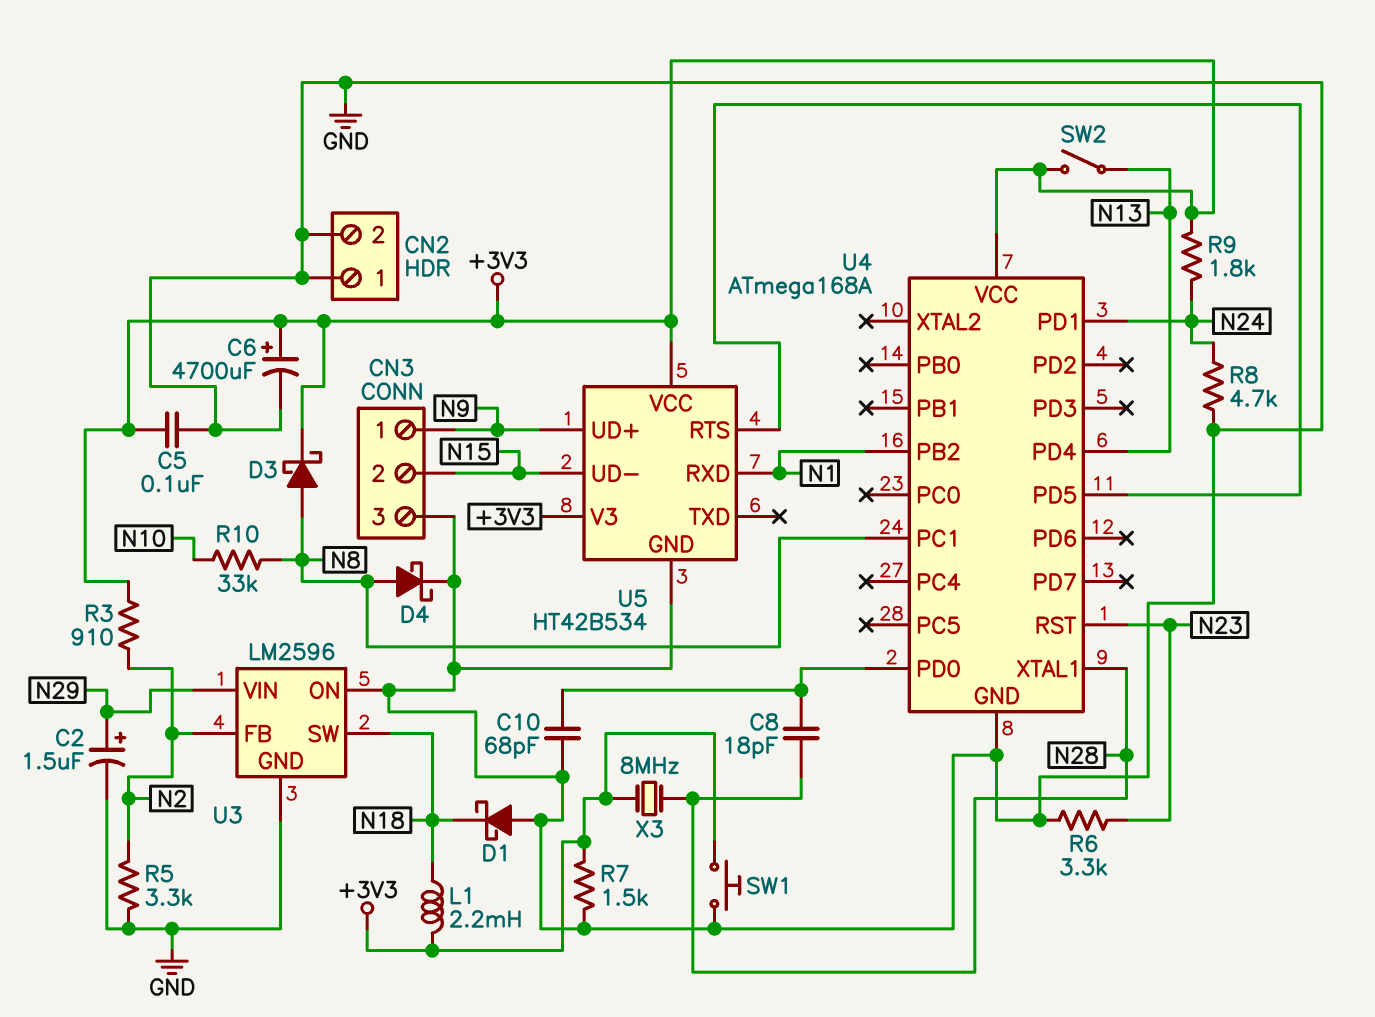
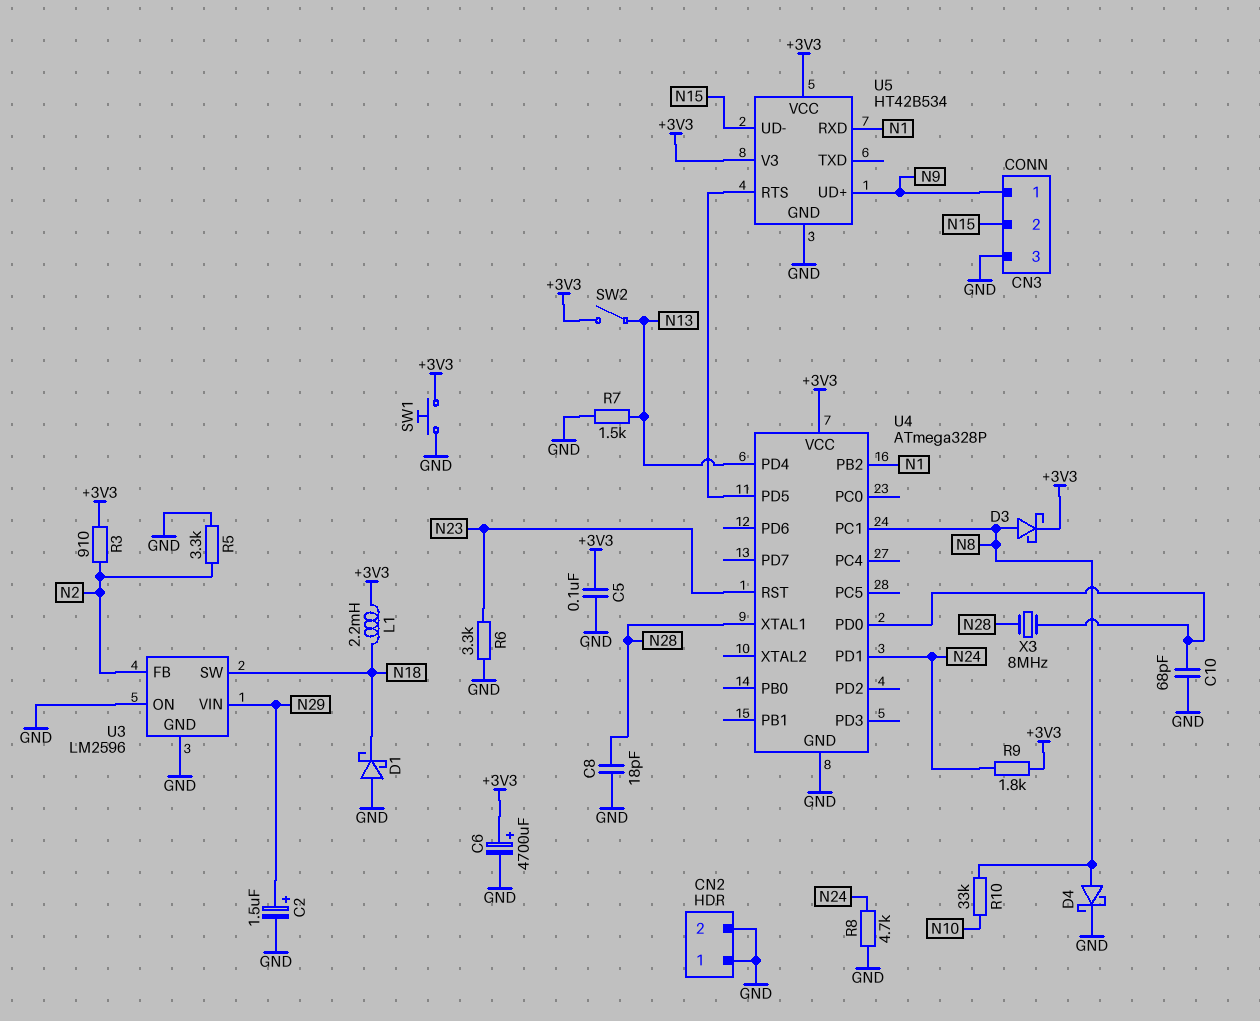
C8: 18pF (N28, U4/PD0) -> 18pF (GND, N28)
R7: 1.5k (+3V3, GND) -> 1.5k (GND, N13)
U4: ATmega168A -> ATmega328P
X3: 8MHz (+3V3, N28) -> 8MHz (N28, U4/PD0)

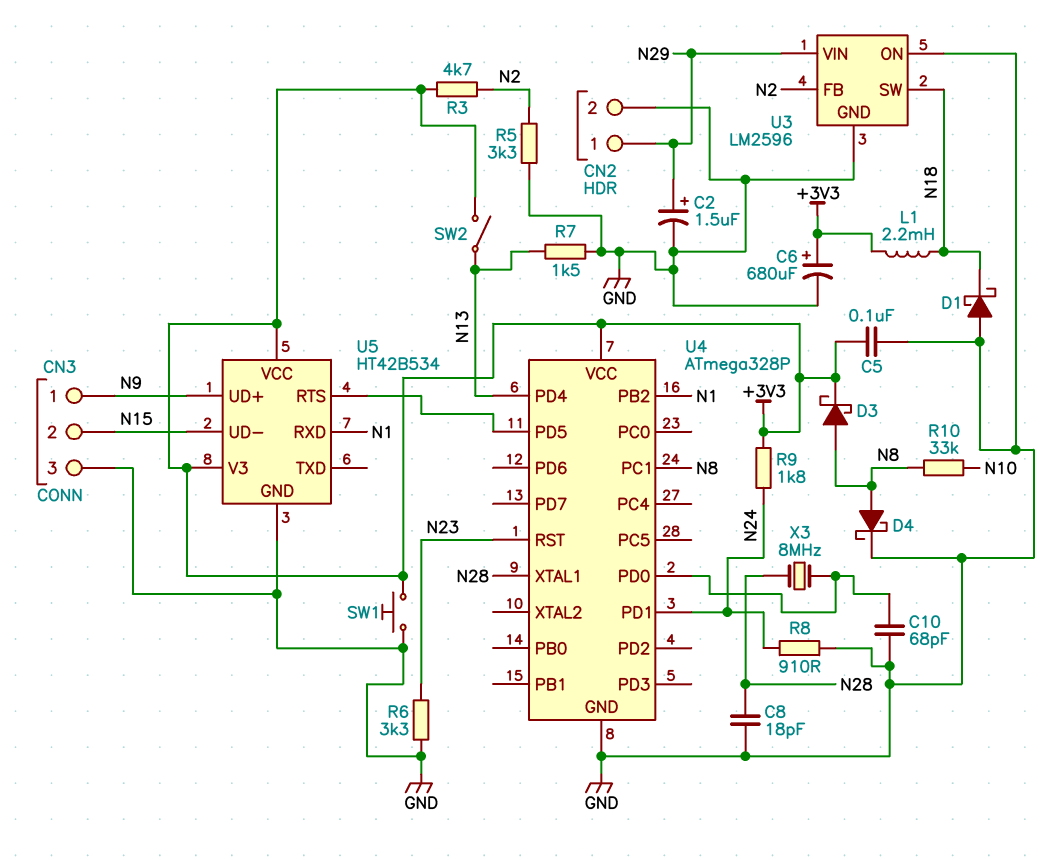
C6: 4700uF (plus +3V3, minus GND) -> 680uF (plus +3V3, minus GND)
CN2 pin 1: GND -> N29
R3: 910 (+3V3, N2) -> 4.7k (+3V3, N2)
R8: 4.7k (GND, N24) -> 910 (GND, N24)

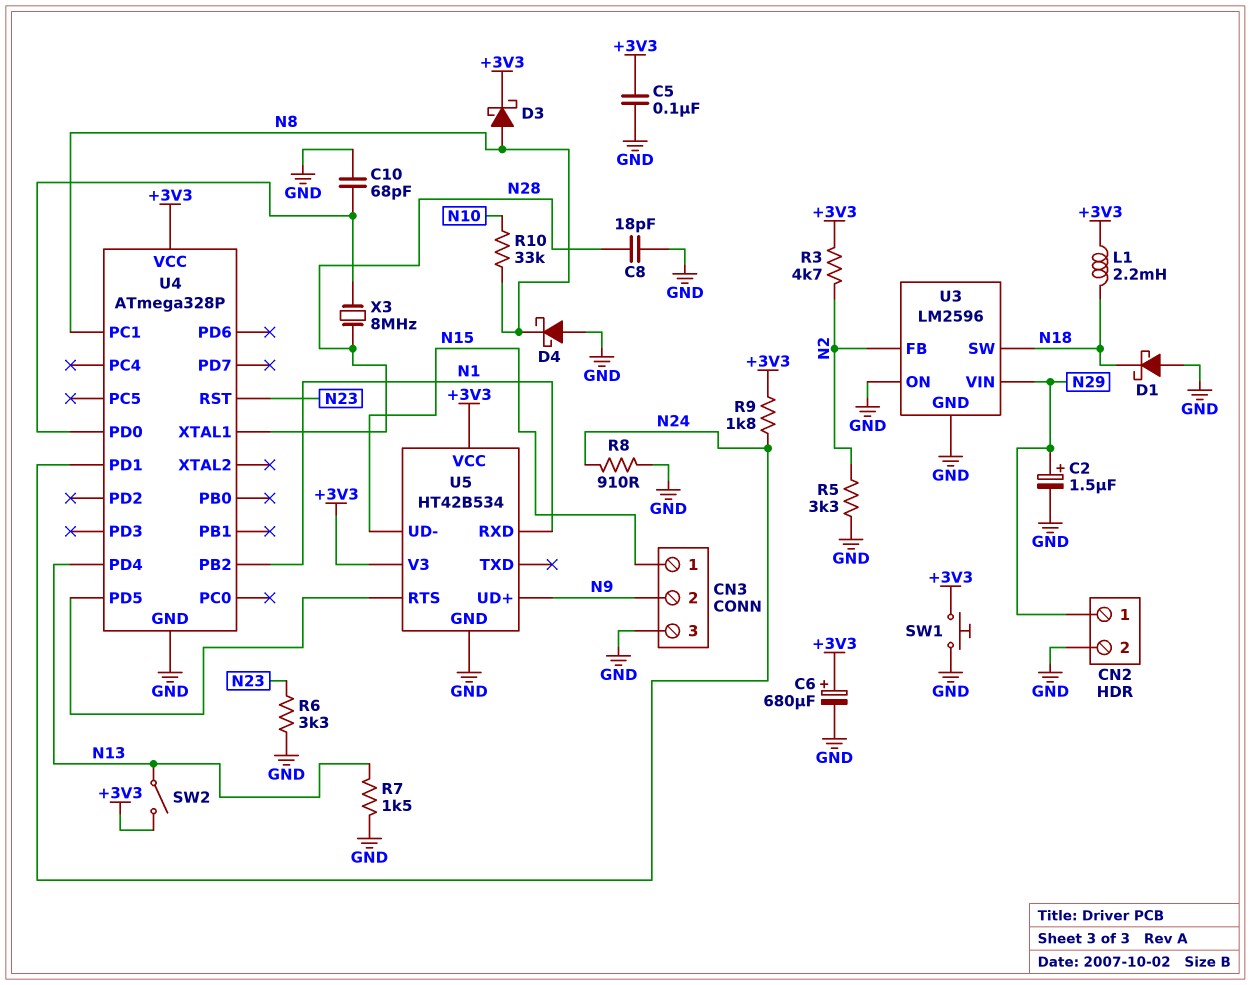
CN3 pin 1: N9 -> N15
CN3 pin 2: N15 -> N9
D4: schottky (A N8, K GND) -> schottky (A GND, K N8)

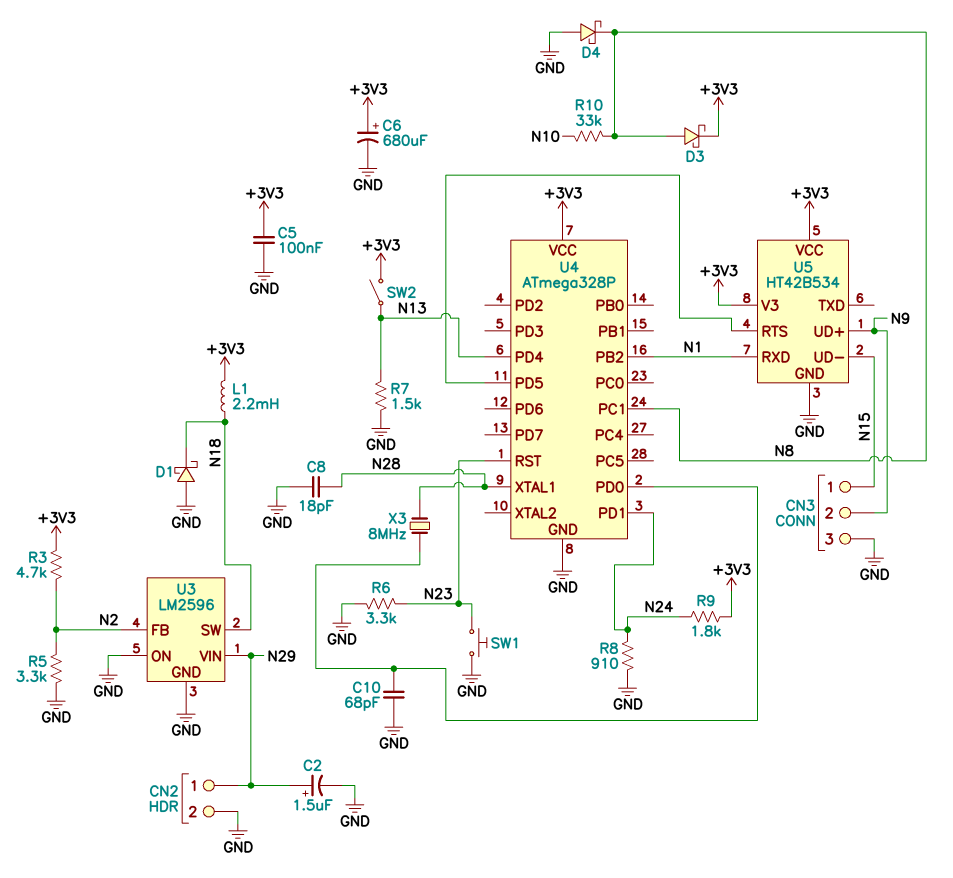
SW1: button (+3V3, GND) -> button (GND, N23)

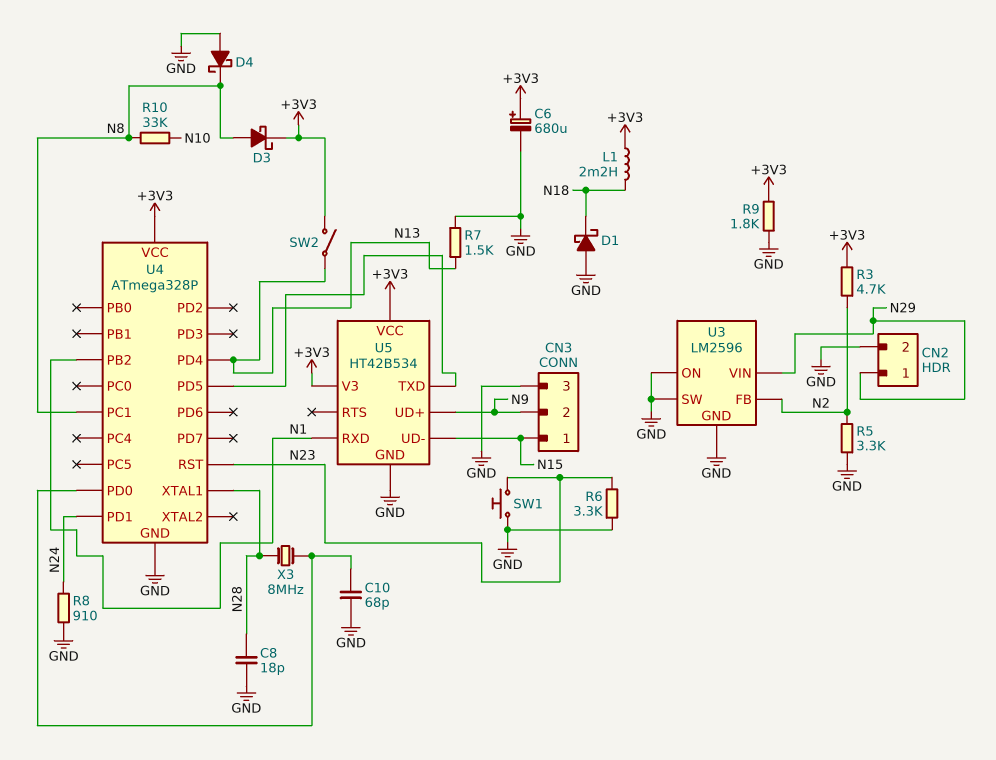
C2: 1.5uF (plus N29, minus GND) -> none
C5: 100nF (+3V3, GND) -> none
R9: 1.8k (+3V3, N24) -> 1.8k (+3V3, GND)
U3 pin SW: N18 -> GND
U5 pin RTS: U4/PD5 -> none
U5 pin TXD: none -> U4/PD5

